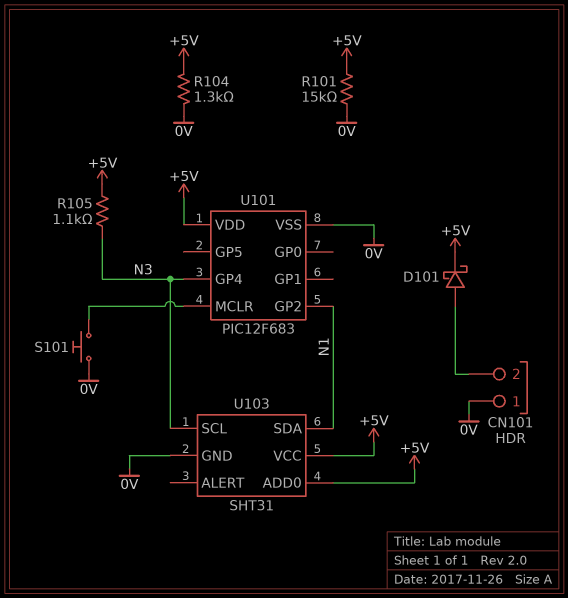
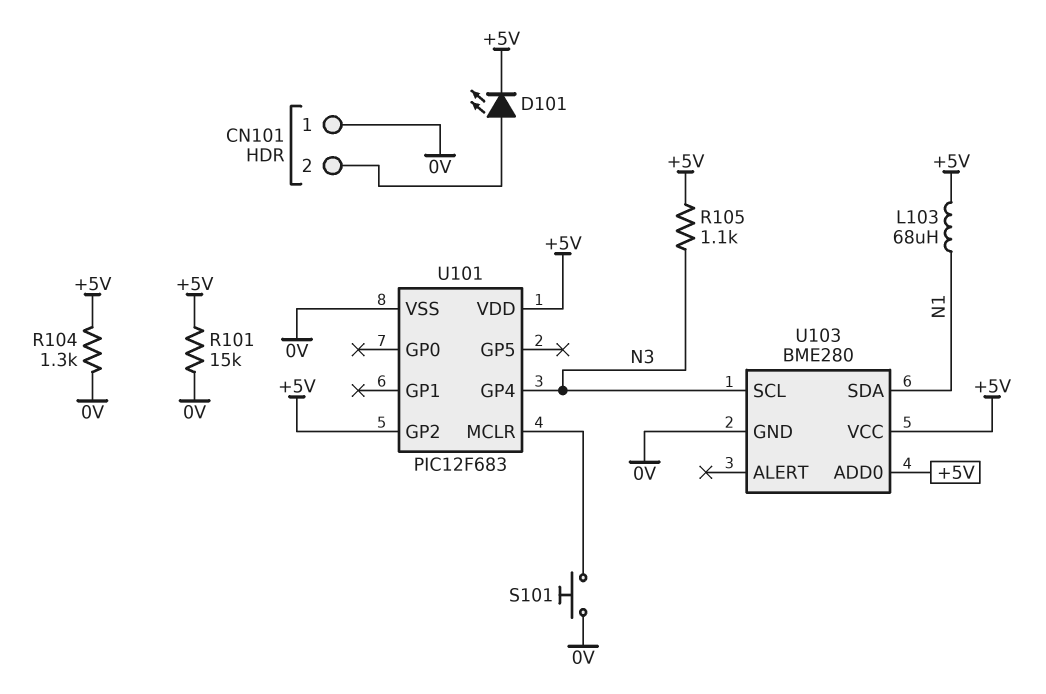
D101: schottky (A CN101/2, K +5V) -> LED (A CN101/2, K +5V)
L103: none -> 68uH (+5V, N1)
U101 pin GP2: N1 -> +5V
U103: SHT31 -> BME280

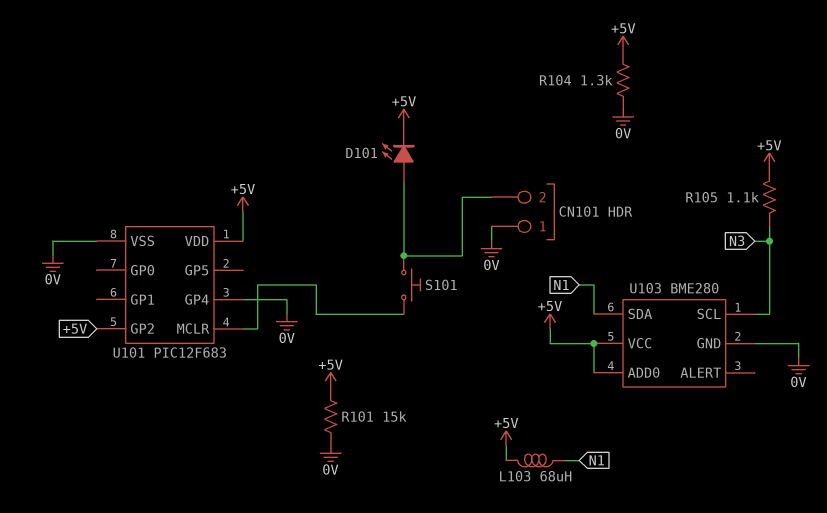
S101: button (0V, U101/MCLR) -> button (CN101/2, U101/MCLR)
U101 pin GP4: N3 -> 0V

